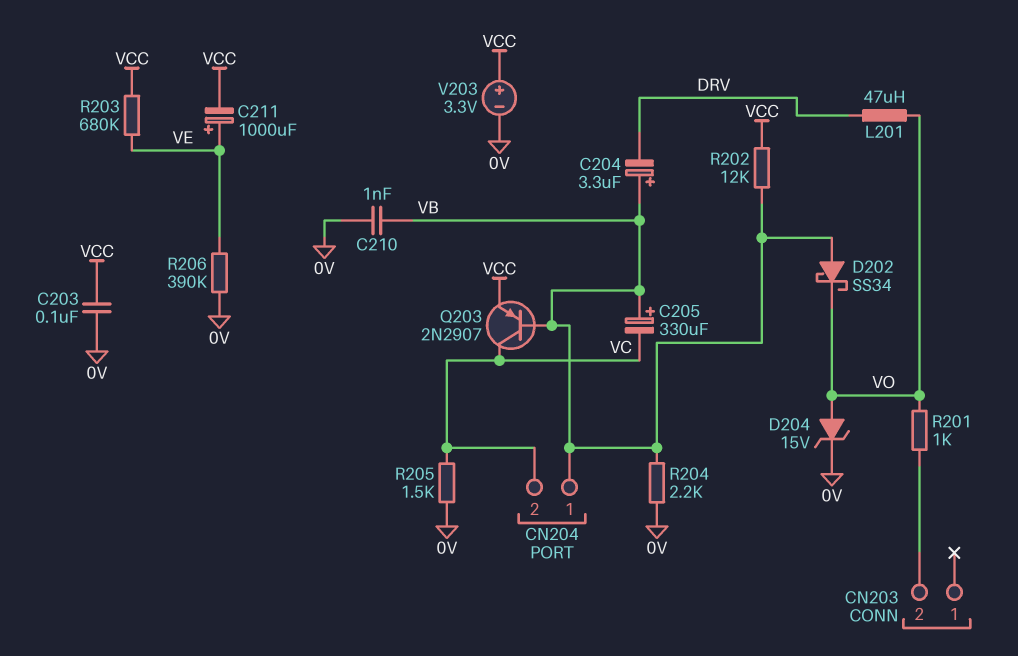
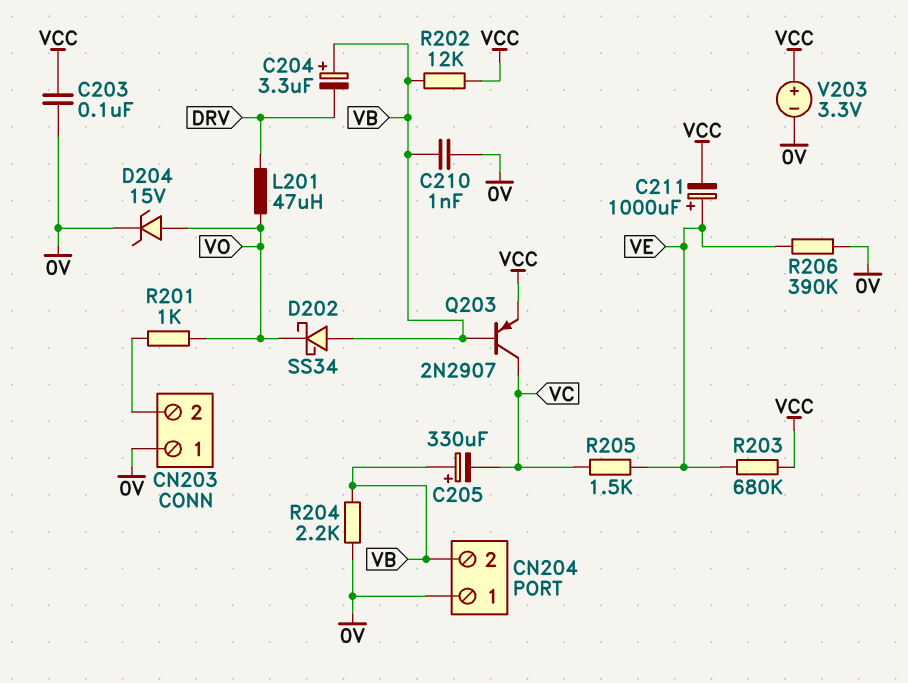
CN203 pin 1: none -> 0V
CN204 pin 1: VB -> 0V
CN204 pin 2: VC -> VB
R205: 1.5k (0V, VC) -> 1.5k (VC, VE)

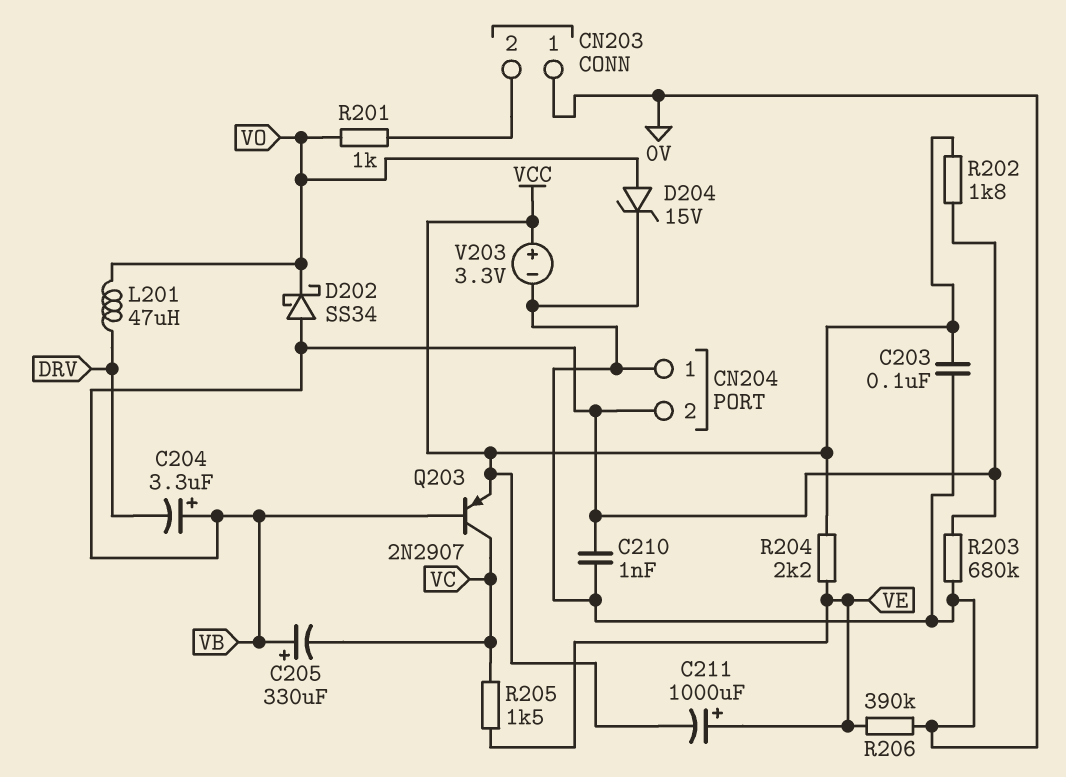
R202: 12k (VB, VCC) -> 1.8k (VB, VCC)
R203: 680k (VCC, VE) -> 680k (0V, VB)
R204: 2.2k (0V, VB) -> 2.2k (VCC, VE)

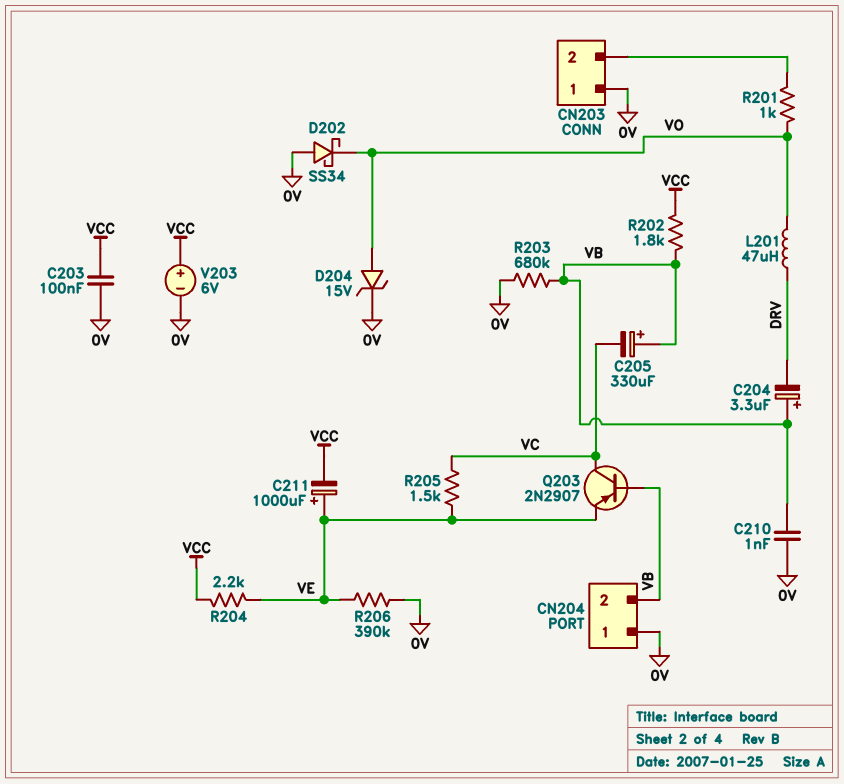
D202: schottky SS34 (A VB, K VO) -> schottky SS34 (A 0V, K VO)
Q203: PNP 2N2907 (B VB, C VC, E VCC) -> PNP 2N2907 (B VB, C VC, E VE)
V203: 3.3V (plus VCC, minus 0V) -> 6V (plus VCC, minus 0V)

